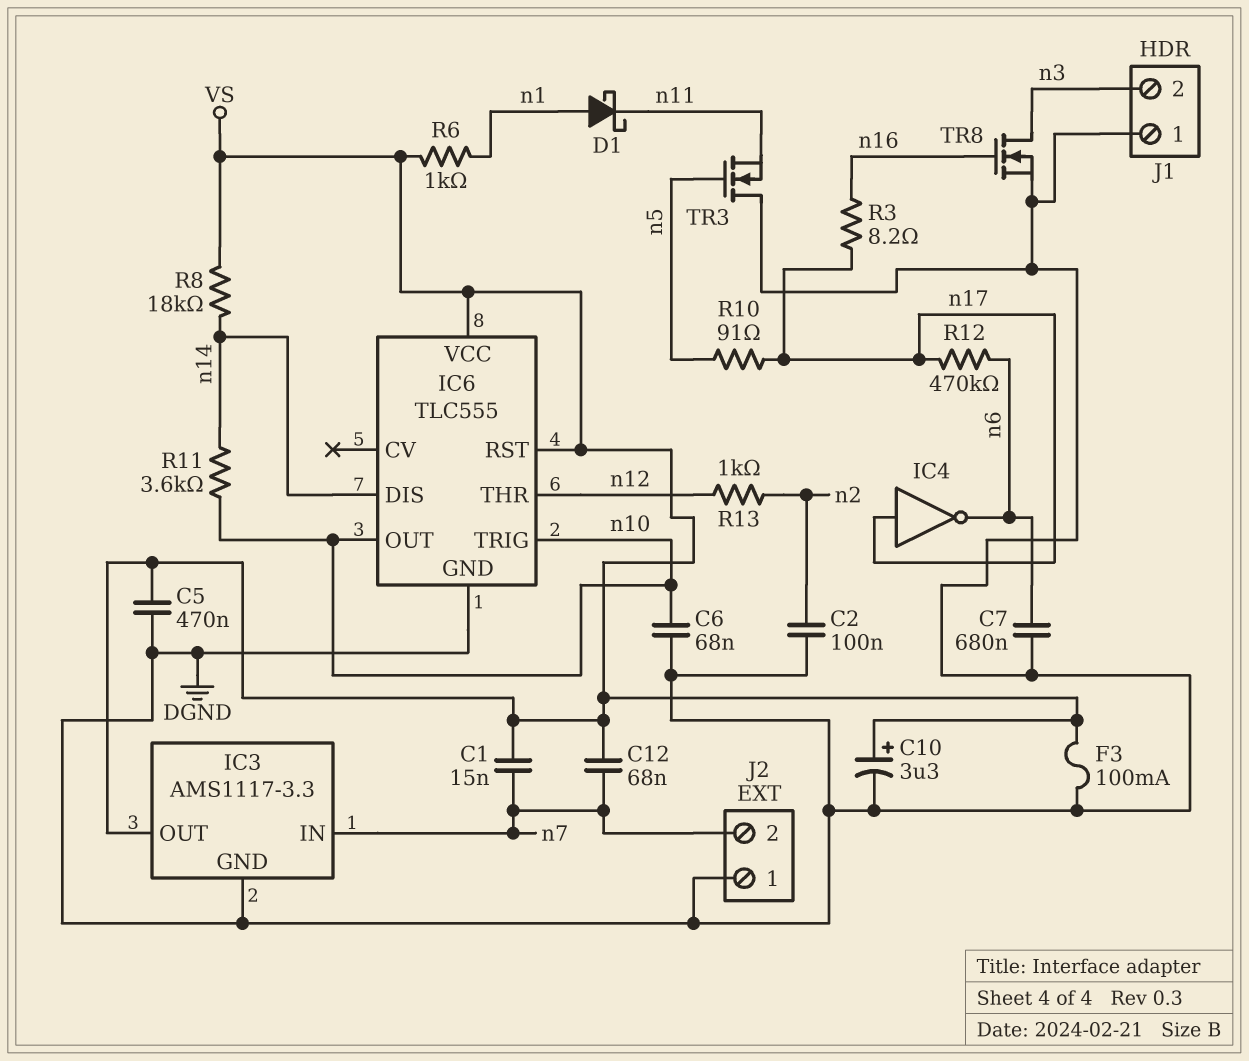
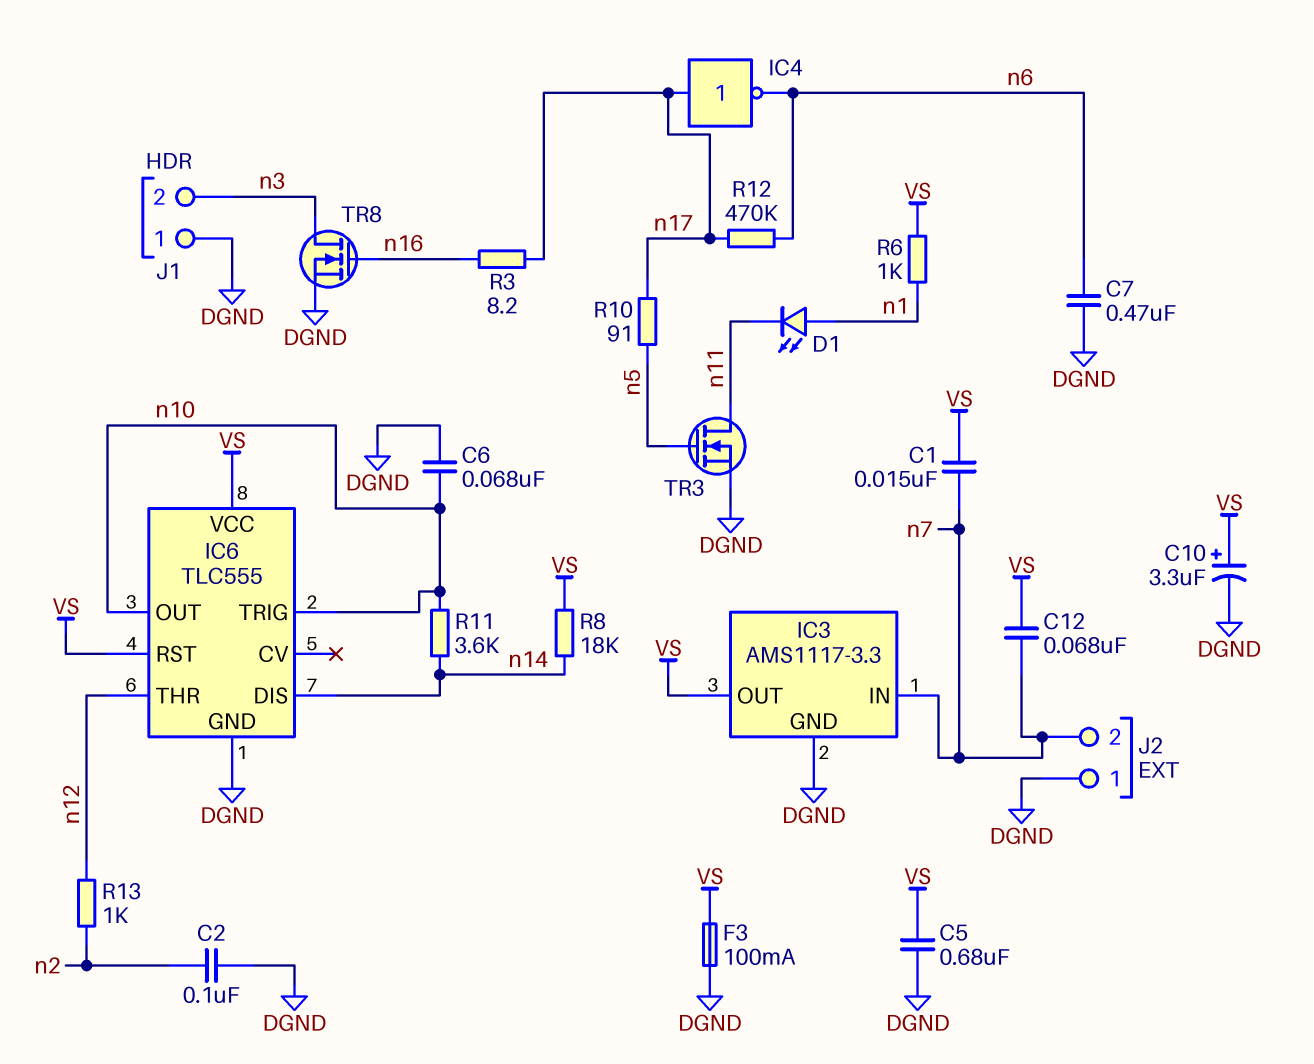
C5: 470nF (DGND, VS) -> 680nF (DGND, VS)
C7: 680nF (DGND, n6) -> 470nF (DGND, n6)
D1: schottky (A n1, K n11) -> LED (A n1, K n11)
TR3: NMOS (G n5, D DGND, S n11) -> NMOS (G n5, D n11, S DGND)

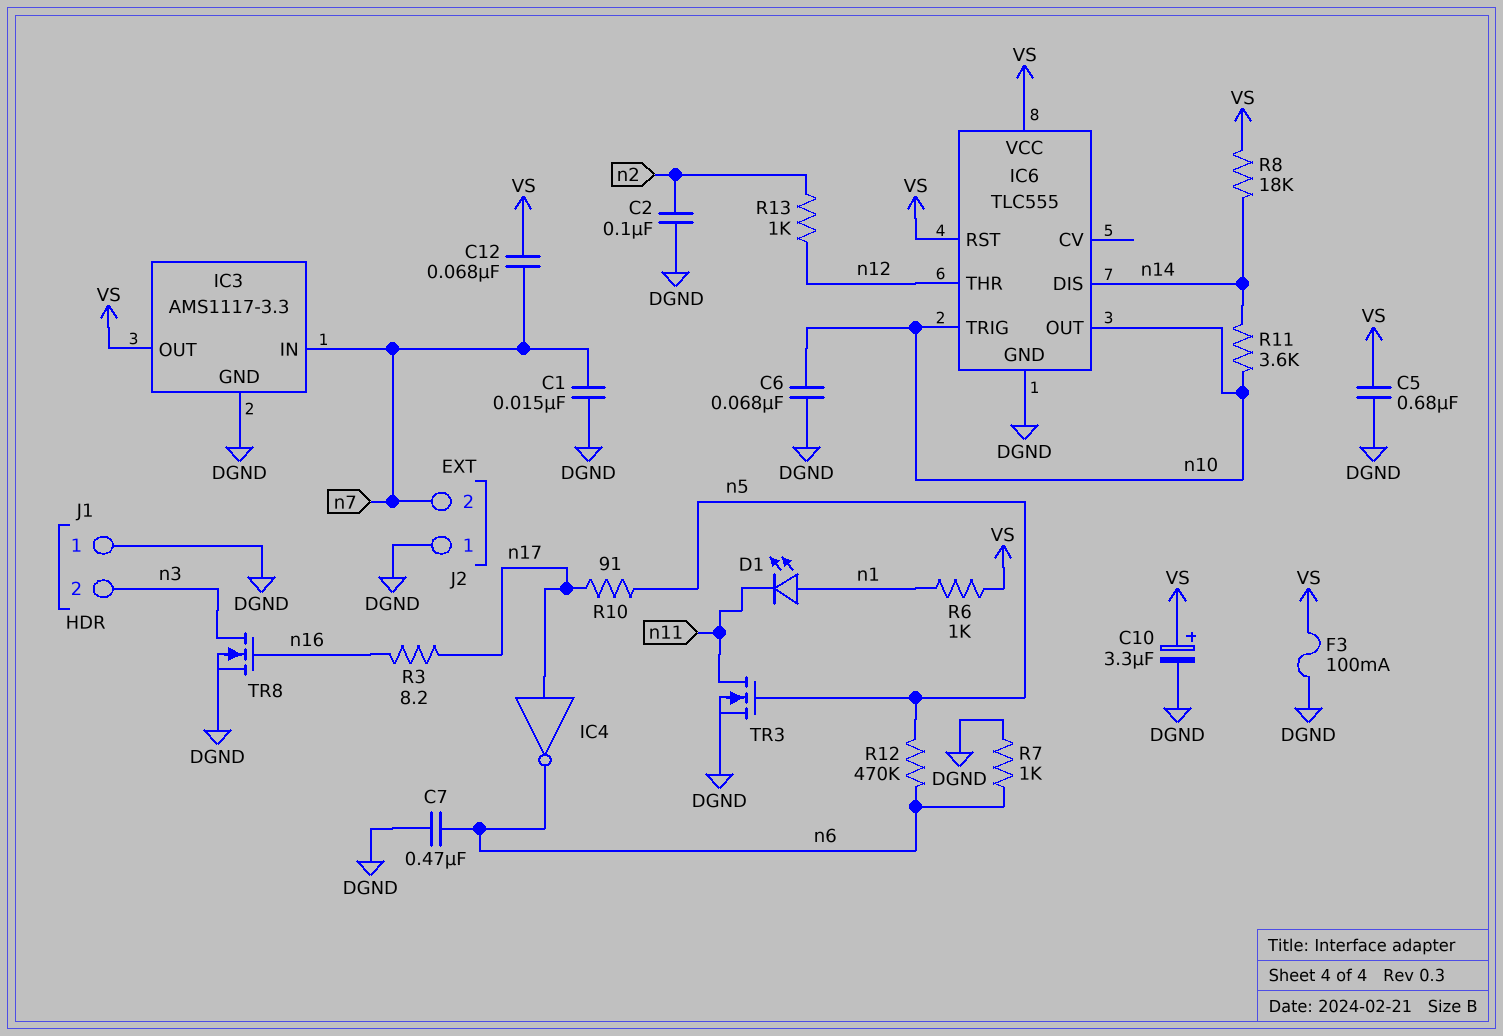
C1: 15nF (VS, n7) -> 15nF (DGND, n7)
R7: none -> 1k (DGND, n6)
R12: 470k (n6, n17) -> 470k (n5, n6)

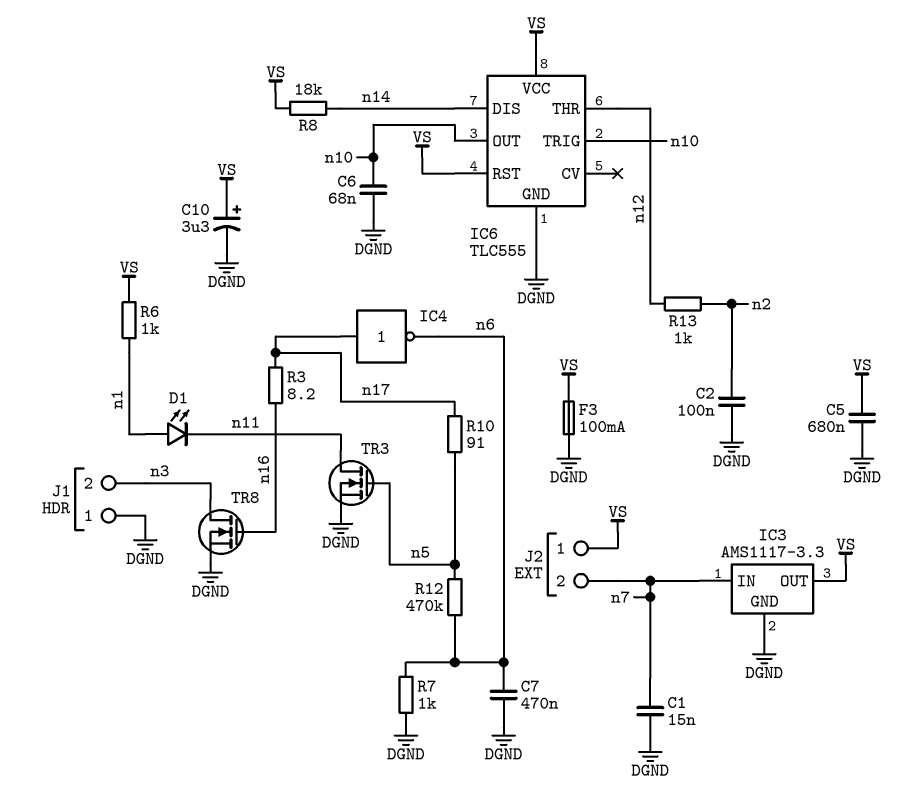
C12: 68nF (VS, n7) -> none
J2 pin 1: DGND -> VS
R11: 3.6k (n10, n14) -> none

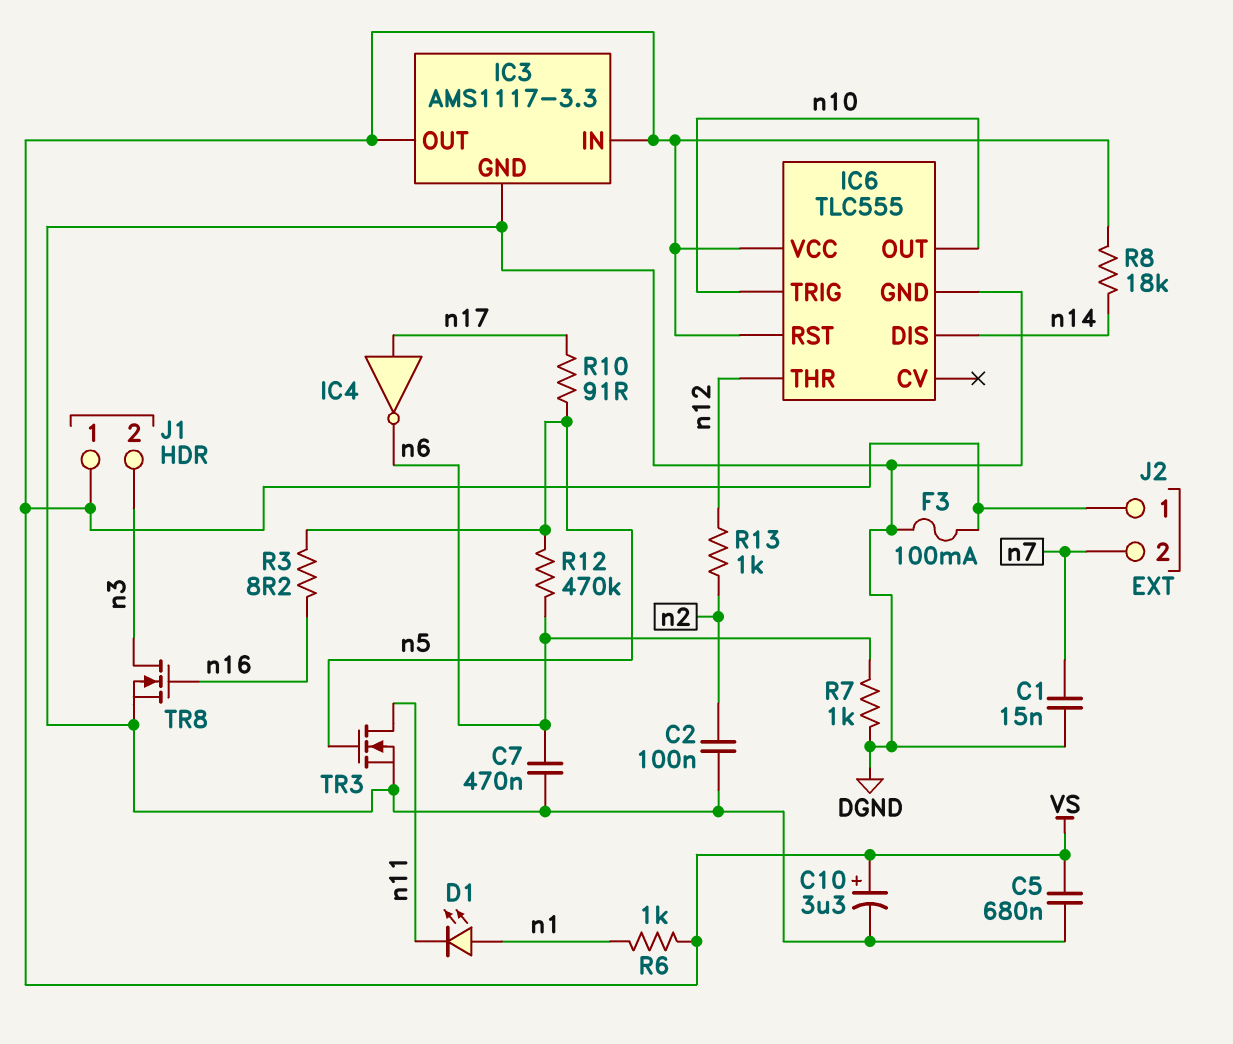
C6: 68nF (DGND, n10) -> none
IC3 pin IN: n7 -> VS
J1 pin 1: DGND -> VS
R3: 8.2 (n16, n17) -> 8.2 (n5, n16)

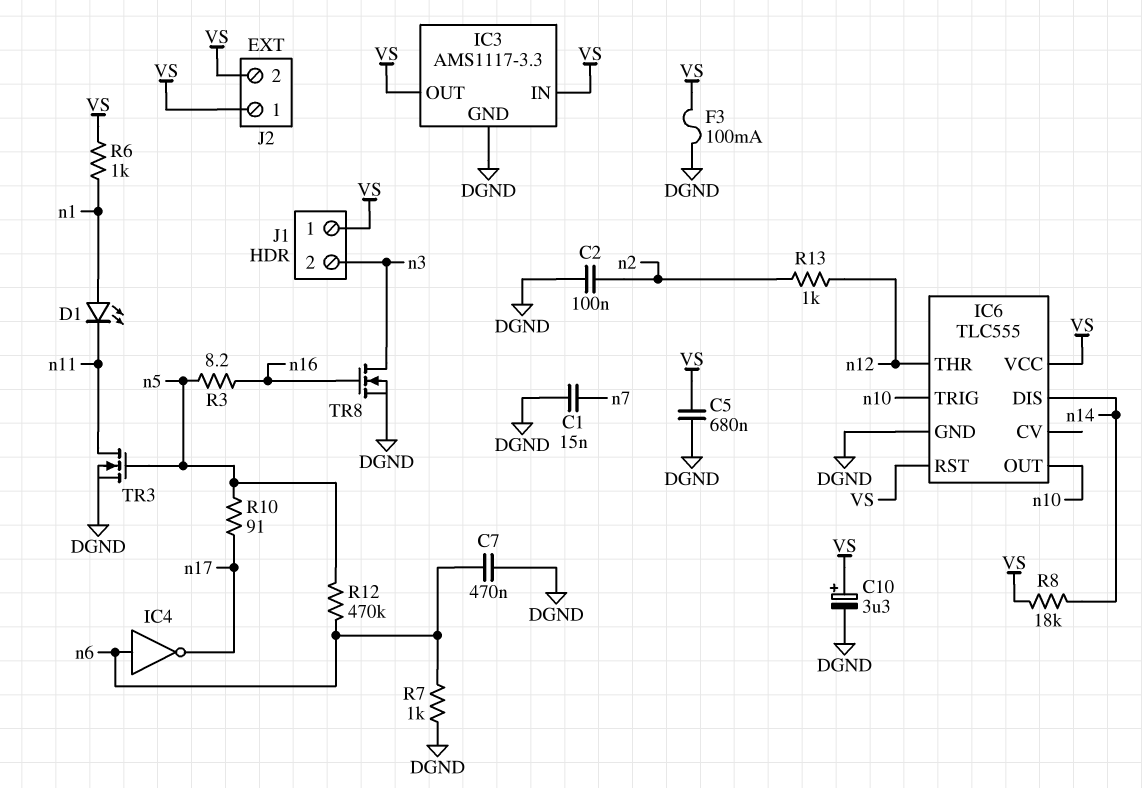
IC4: NOT (in n17, out n6) -> NOT (in n6, out n17)
J2 pin 2: n7 -> VS

